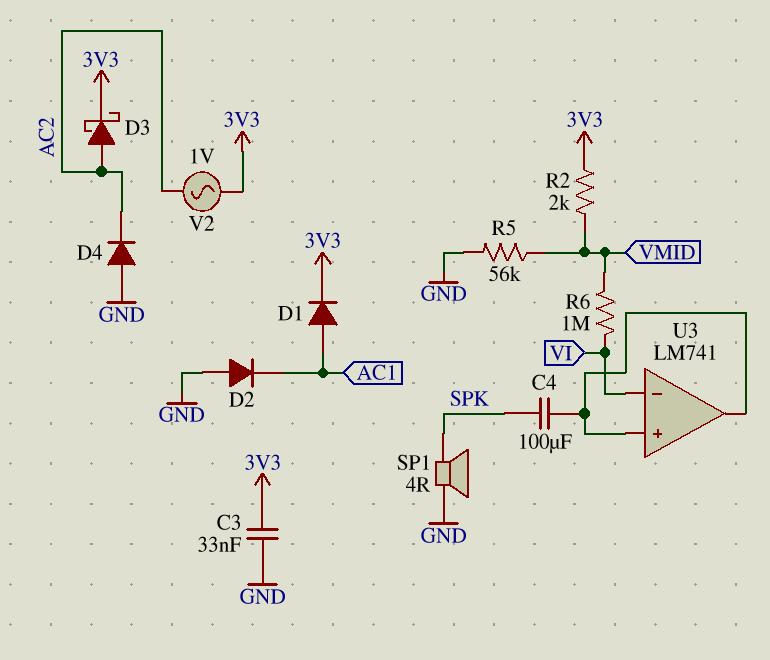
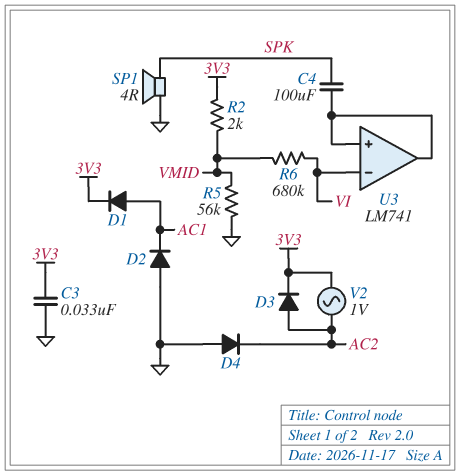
D3: schottky (A AC2, K 3V3) -> diode (A AC2, K 3V3)
R6: 1M (VI, VMID) -> 680k (VI, VMID)

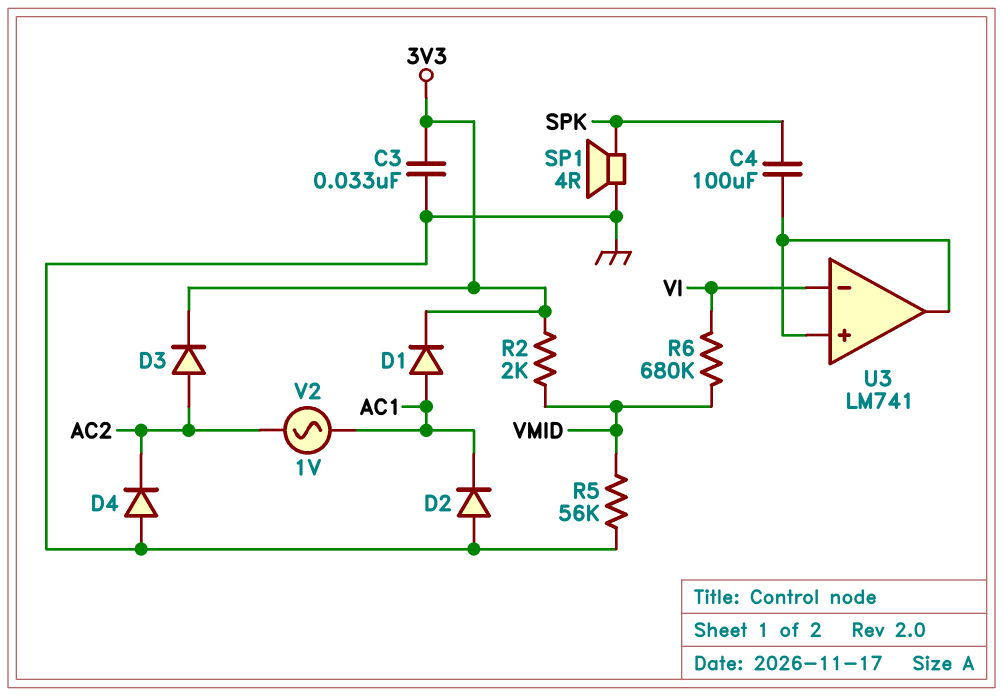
V2: AC 1V (3V3, AC2) -> AC 1V (AC1, AC2)

